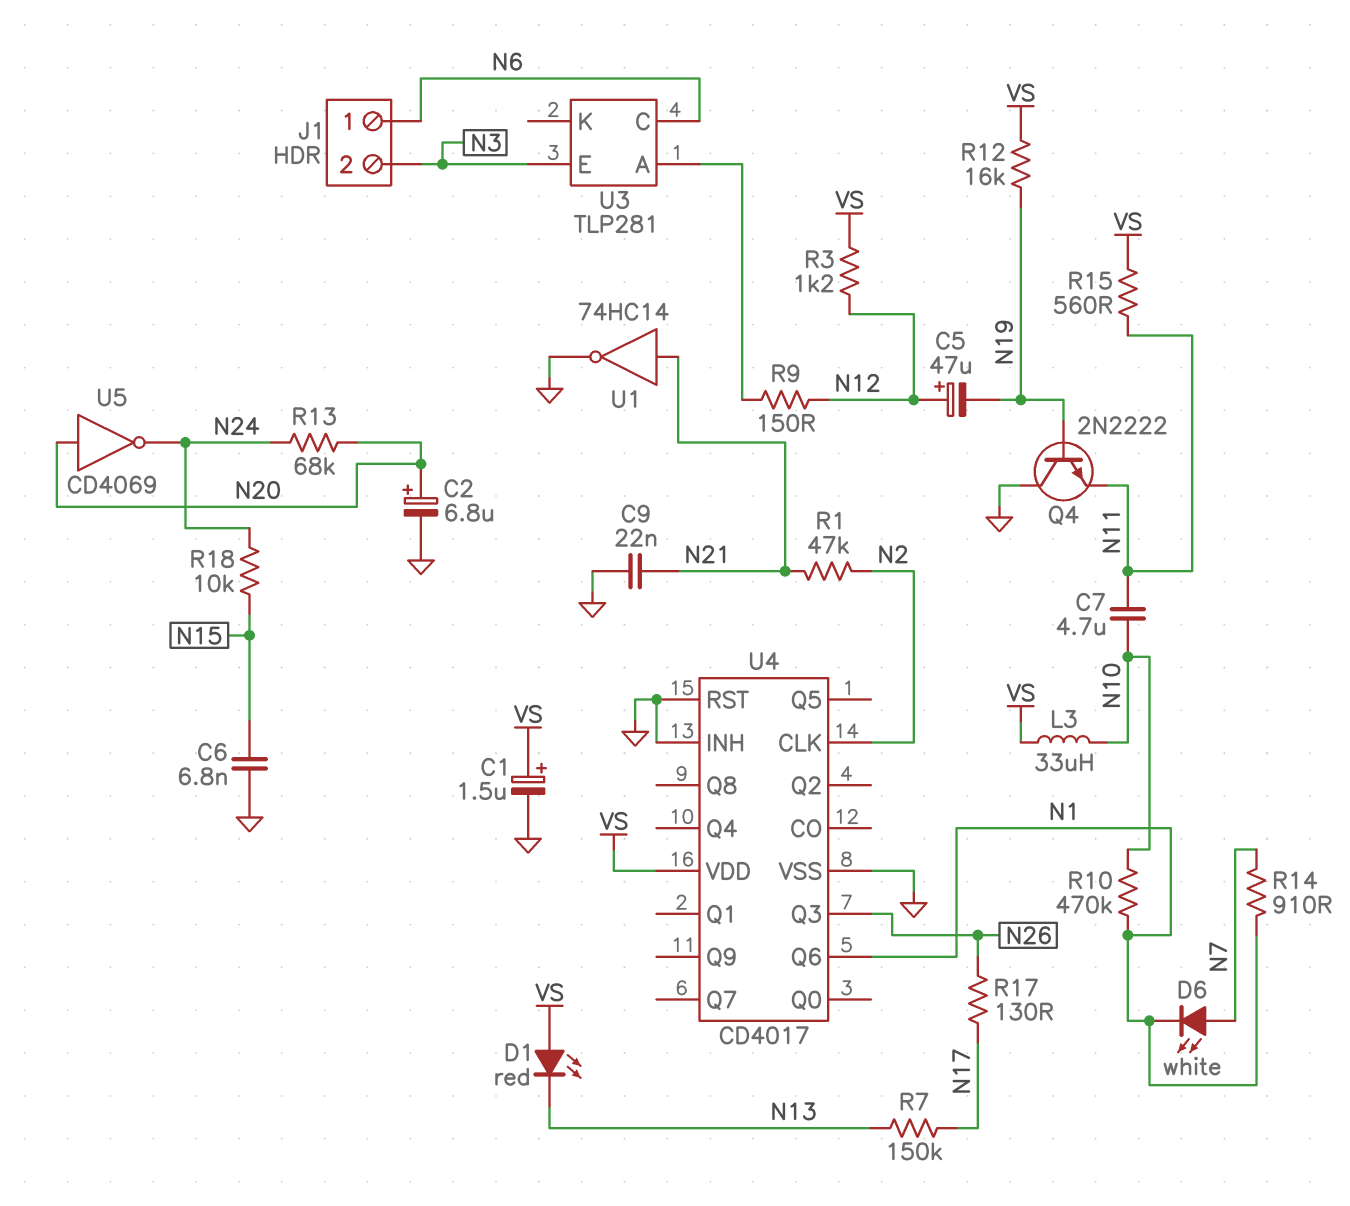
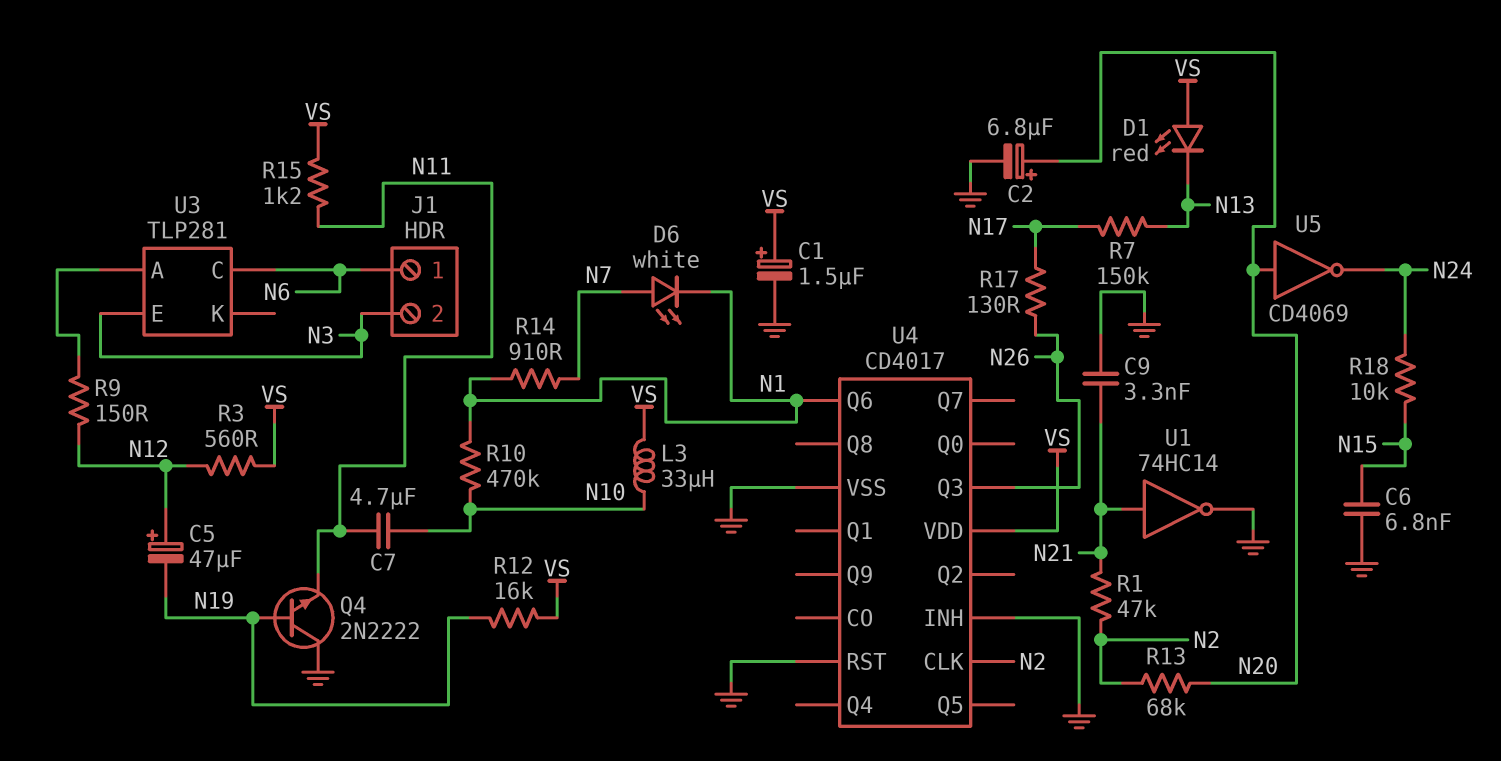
C9: 22nF (GND, N21) -> 3.3nF (GND, N21)
R3: 1.2k (N12, VS) -> 560 (N12, VS)
R13: 68k (N20, N24) -> 68k (N2, N20)
R15: 560 (N11, VS) -> 1.2k (N11, VS)

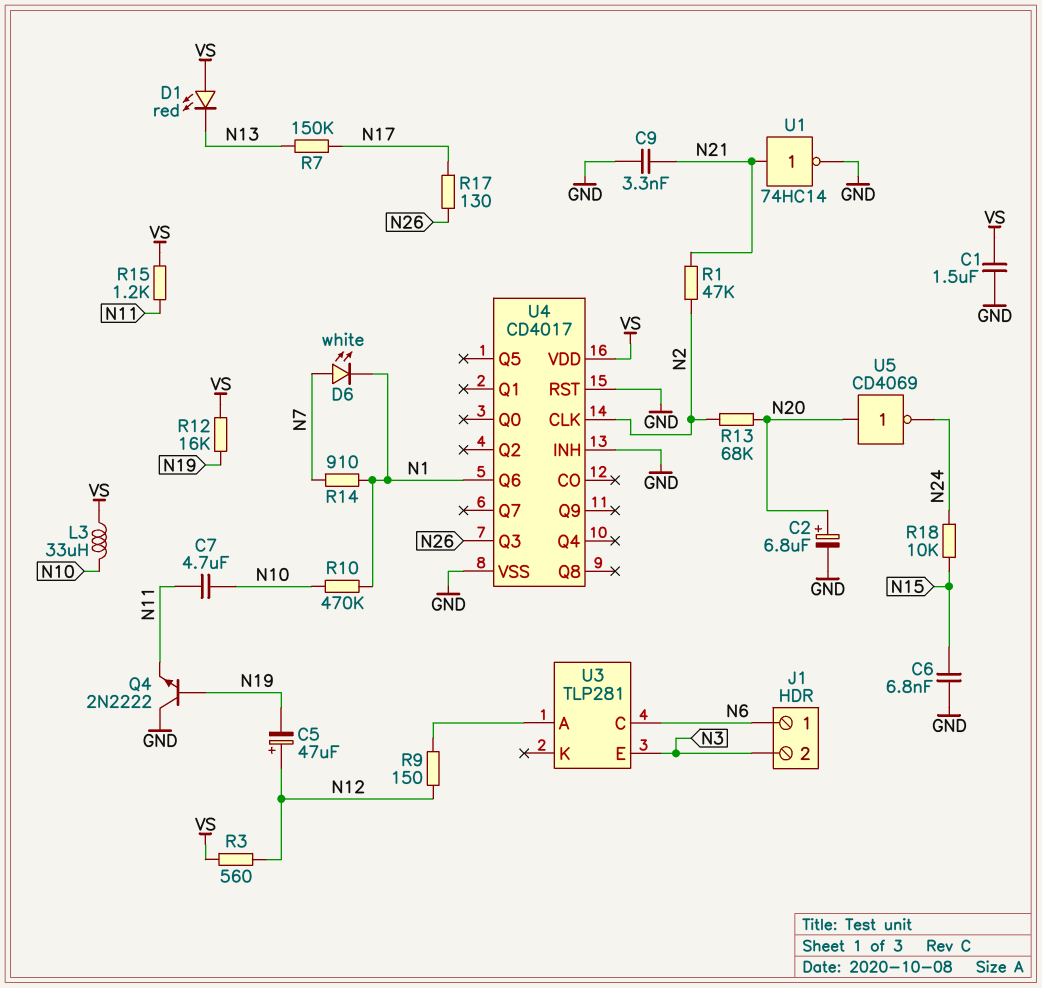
C1: 1.5uF (plus VS, minus GND) -> 1.5uF (GND, VS)

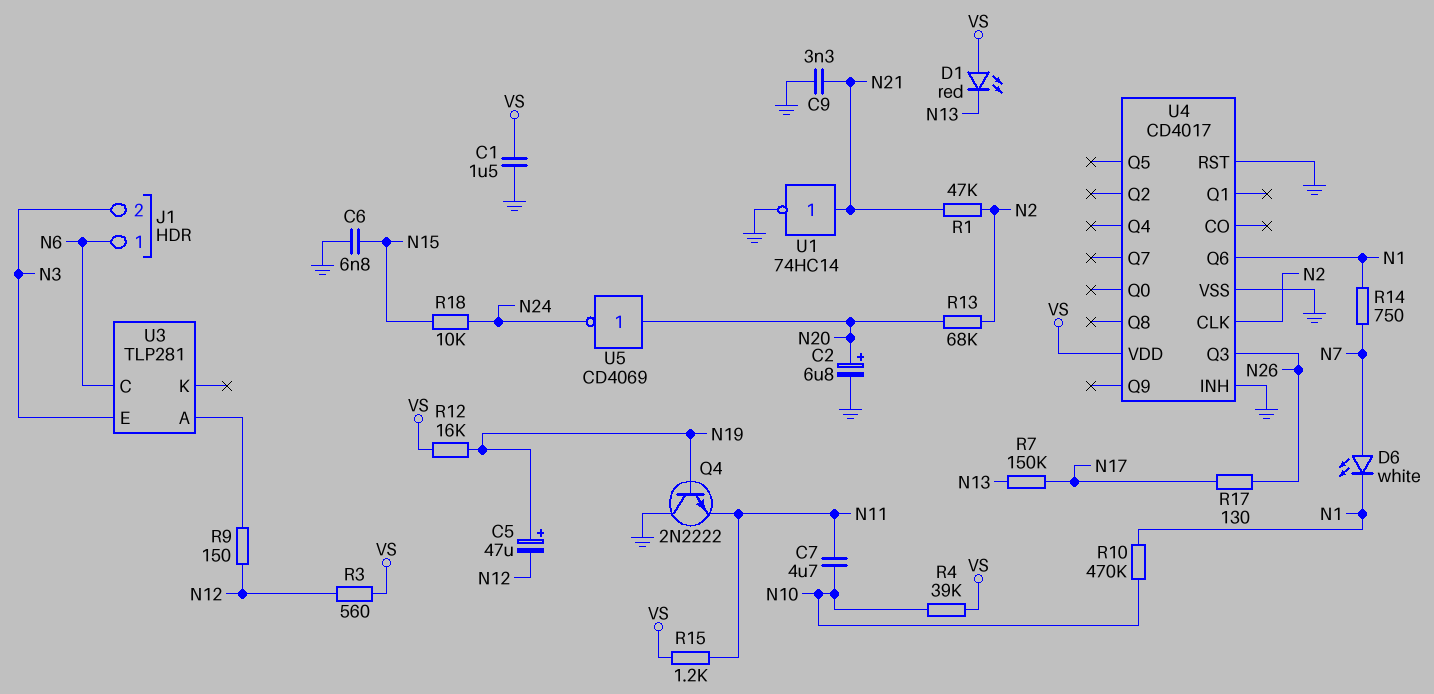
C5: 47uF (plus N12, minus N19) -> 47uF (plus N19, minus N12)
L3: 33uH (N10, VS) -> none
R4: none -> 39k (N10, VS)
R14: 910 (N1, N7) -> 750 (N1, N7)

